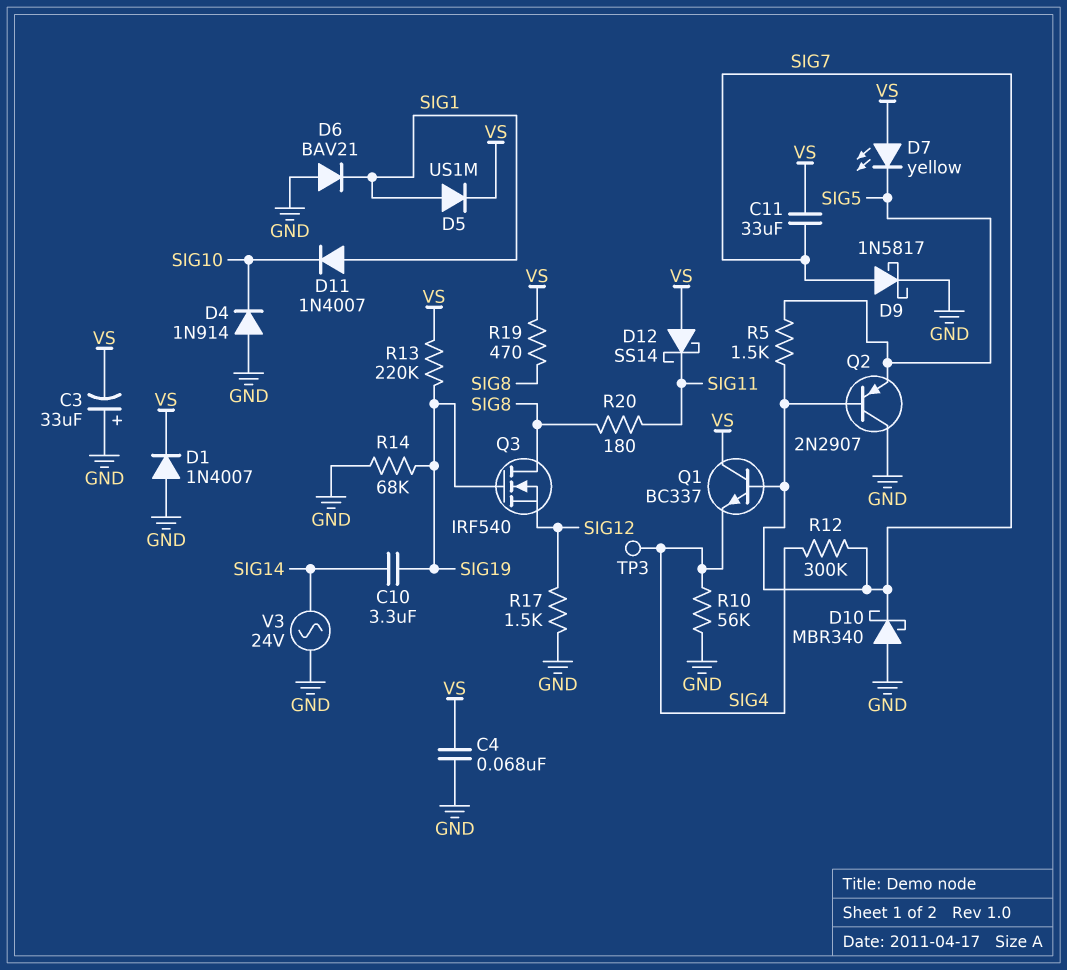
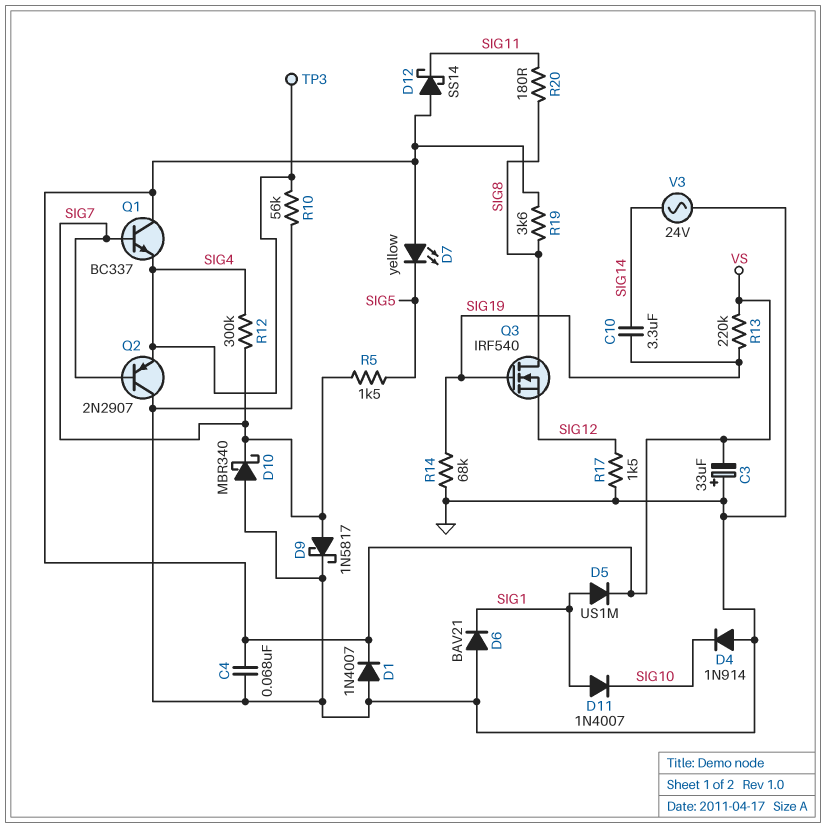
C11: 33uF (SIG7, VS) -> none
Q2: PNP 2N2907 (B SIG7, C GND, E SIG5) -> PNP 2N2907 (B SIG7, C GND, E SIG4)
R19: 470 (SIG8, VS) -> 3.6k (SIG8, VS)

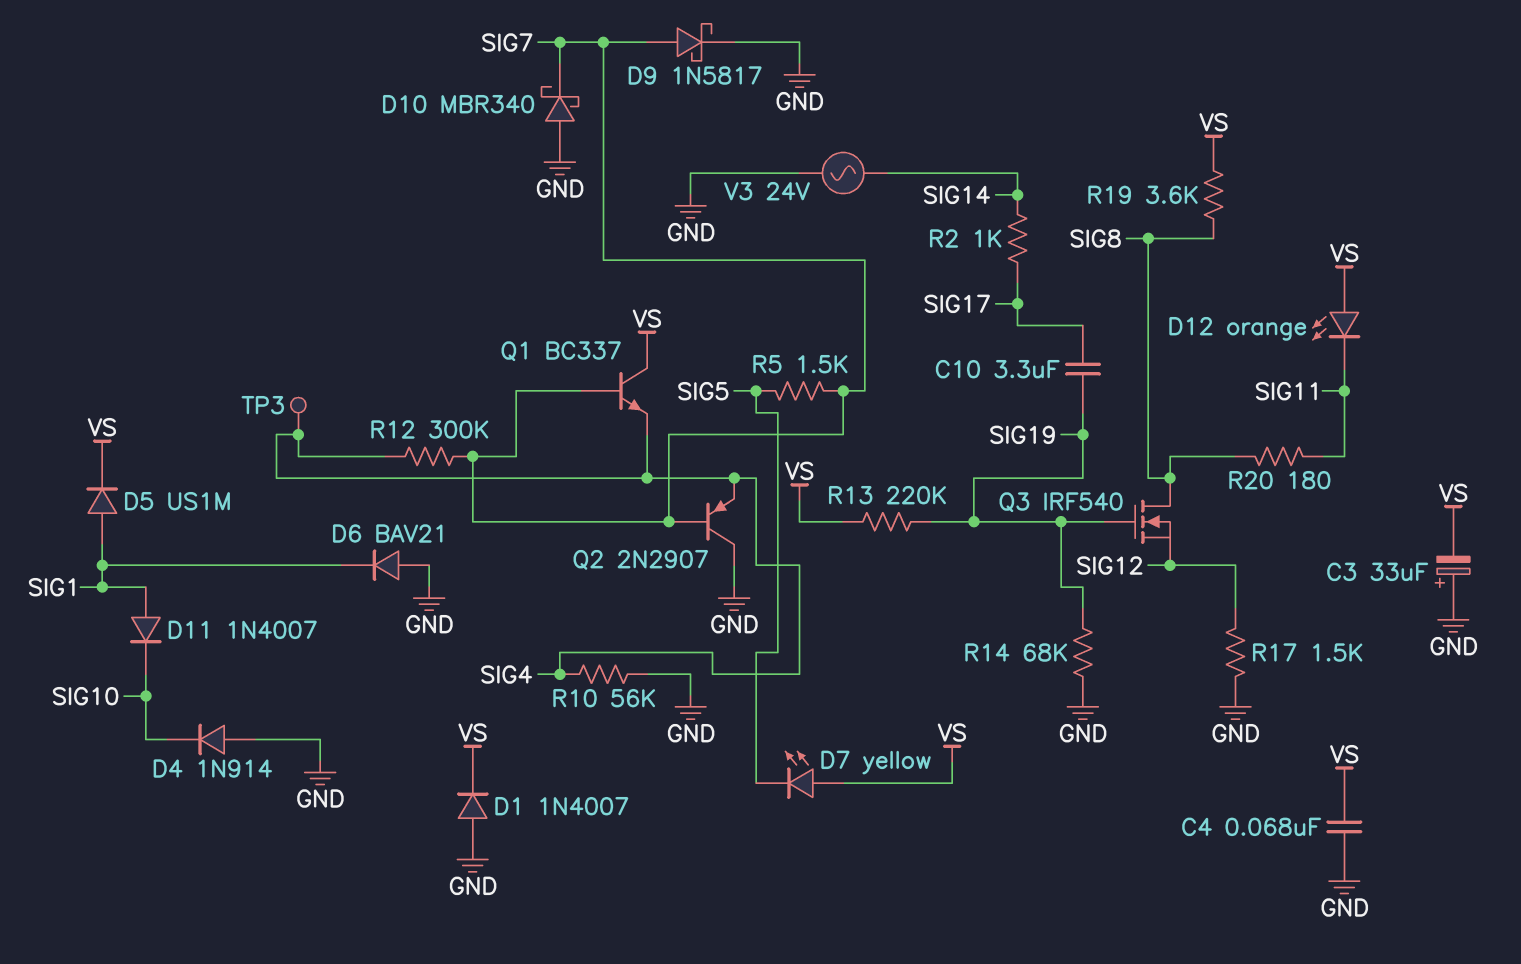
C10: 3.3uF (SIG14, SIG19) -> 3.3uF (SIG17, SIG19)
D12: schottky SS14 (A VS, K SIG11) -> LED orange (A VS, K SIG11)
R2: none -> 1k (SIG14, SIG17)

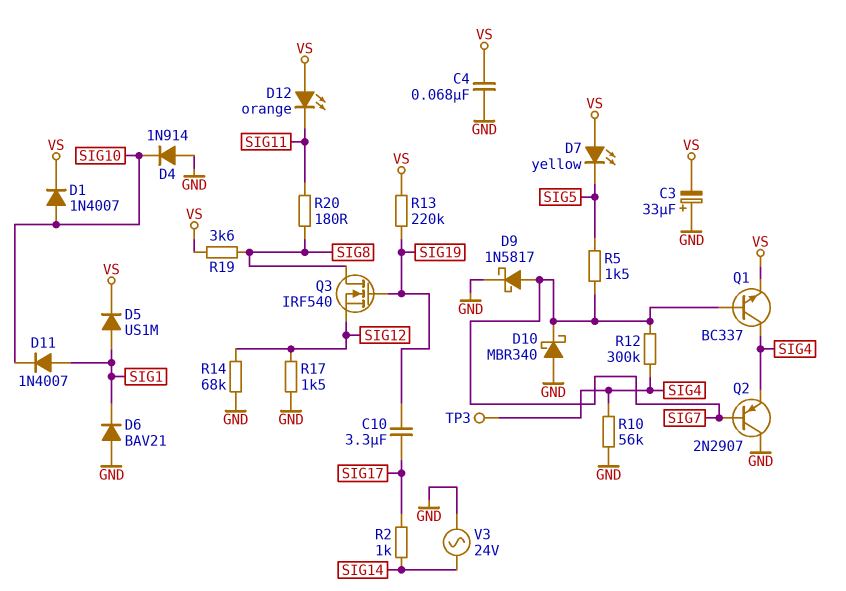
D1: diode 1N4007 (A GND, K VS) -> diode 1N4007 (A SIG10, K VS)
Q1: NPN BC337 (B SIG7, C VS, E SIG4) -> NPN BC337 (B SIG7, C SIG4, E VS)
R14: 68k (GND, SIG19) -> 68k (GND, SIG12)

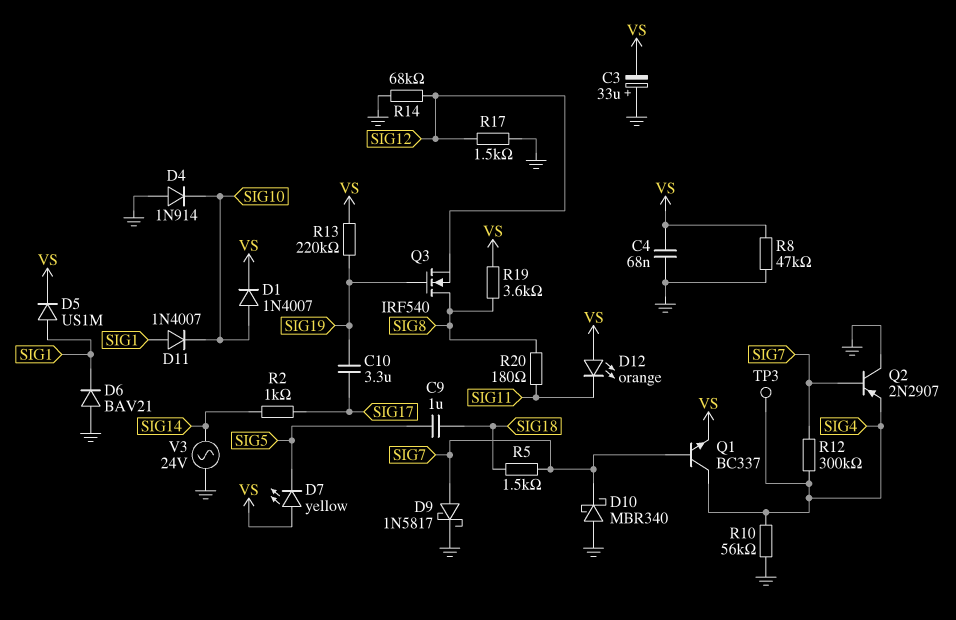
C9: none -> 1uF (SIG5, SIG18)
R5: 1.5k (SIG5, SIG7) -> 1.5k (SIG7, SIG18)
R8: none -> 47k (GND, VS)

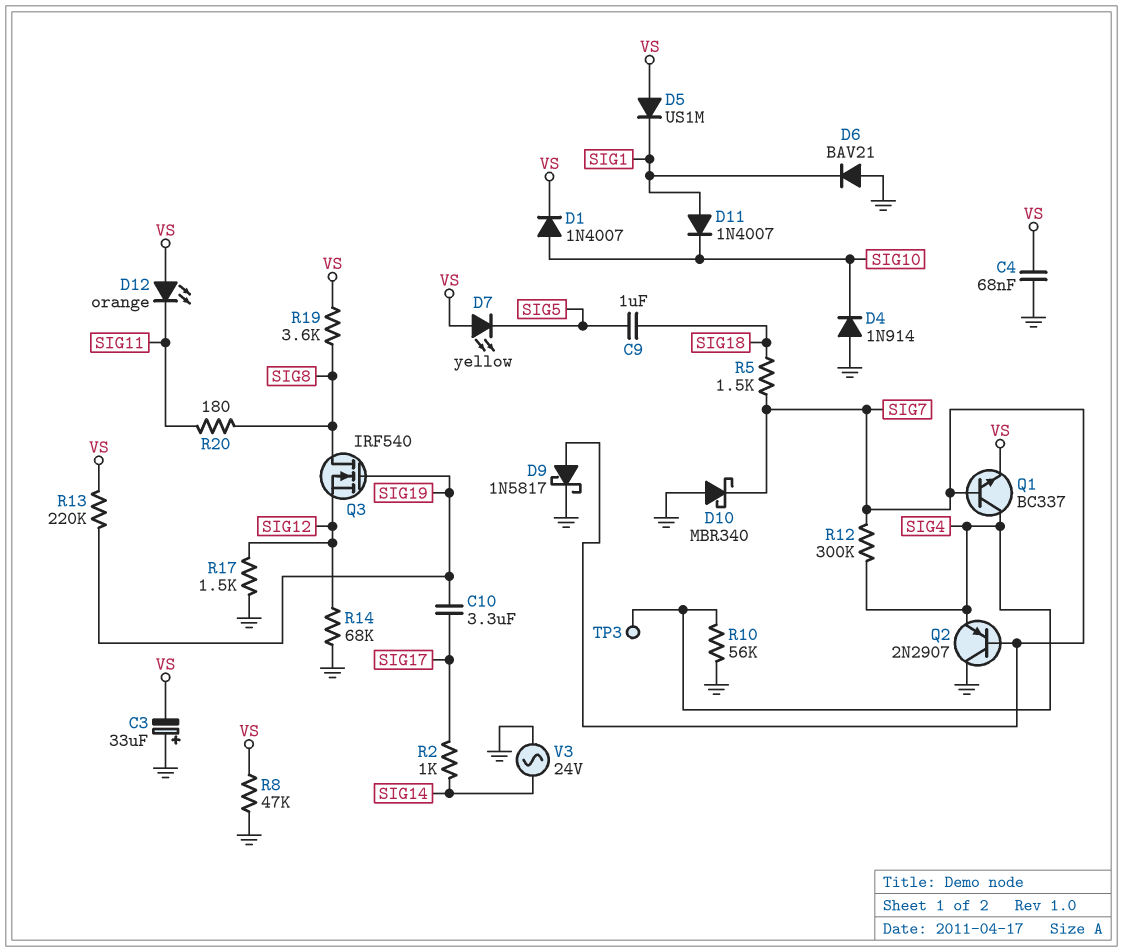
D5: diode US1M (A SIG1, K VS) -> diode US1M (A VS, K SIG1)

